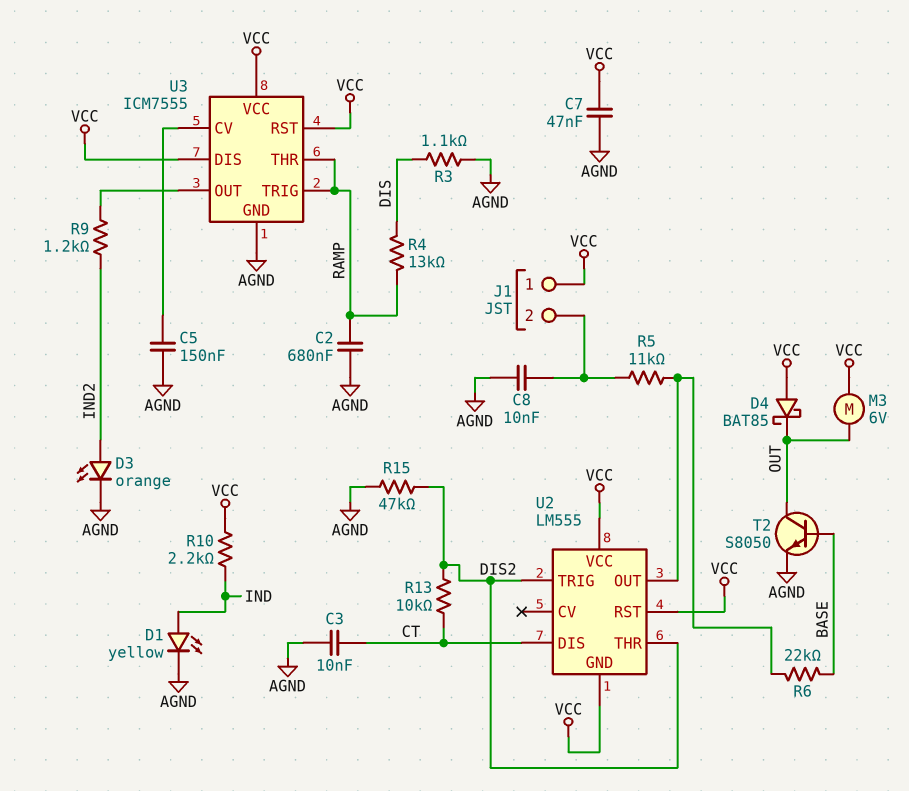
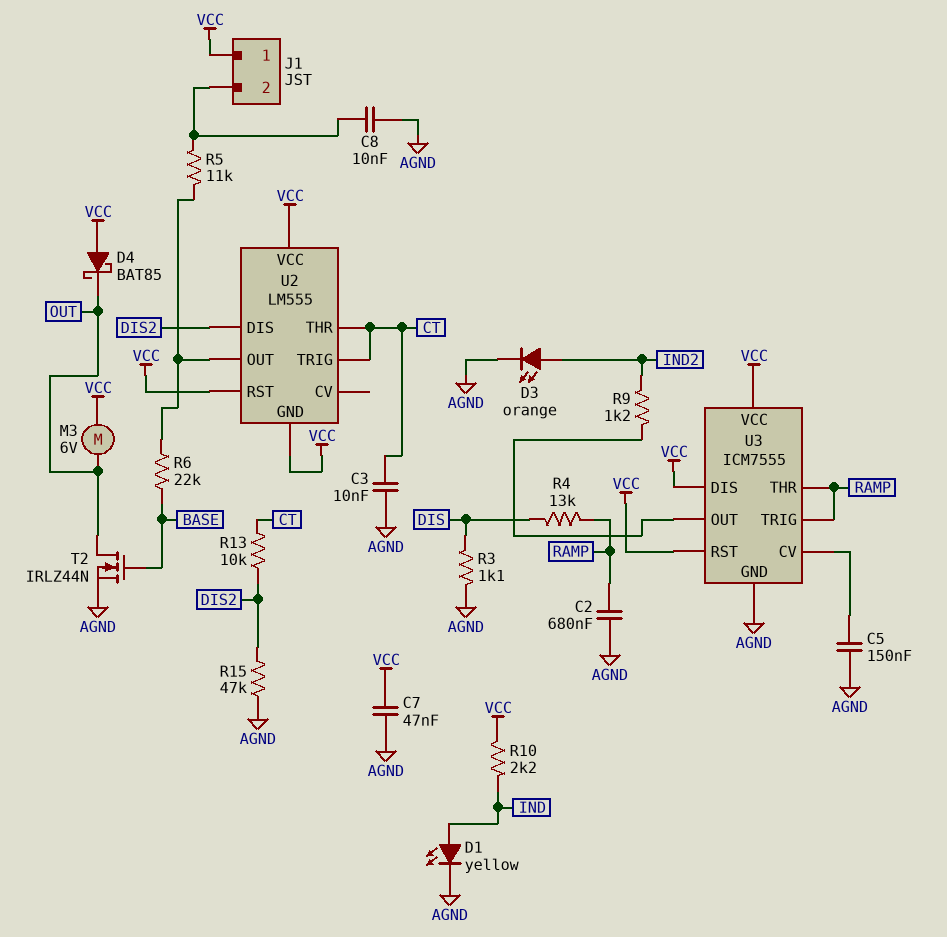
T2: NPN S8050 (B BASE, C OUT, E AGND) -> NMOS IRLZ44N (G BASE, D OUT, S AGND)
U2 pin DIS: CT -> DIS2
U2 pin THR: DIS2 -> CT
U2 pin TRIG: DIS2 -> CT

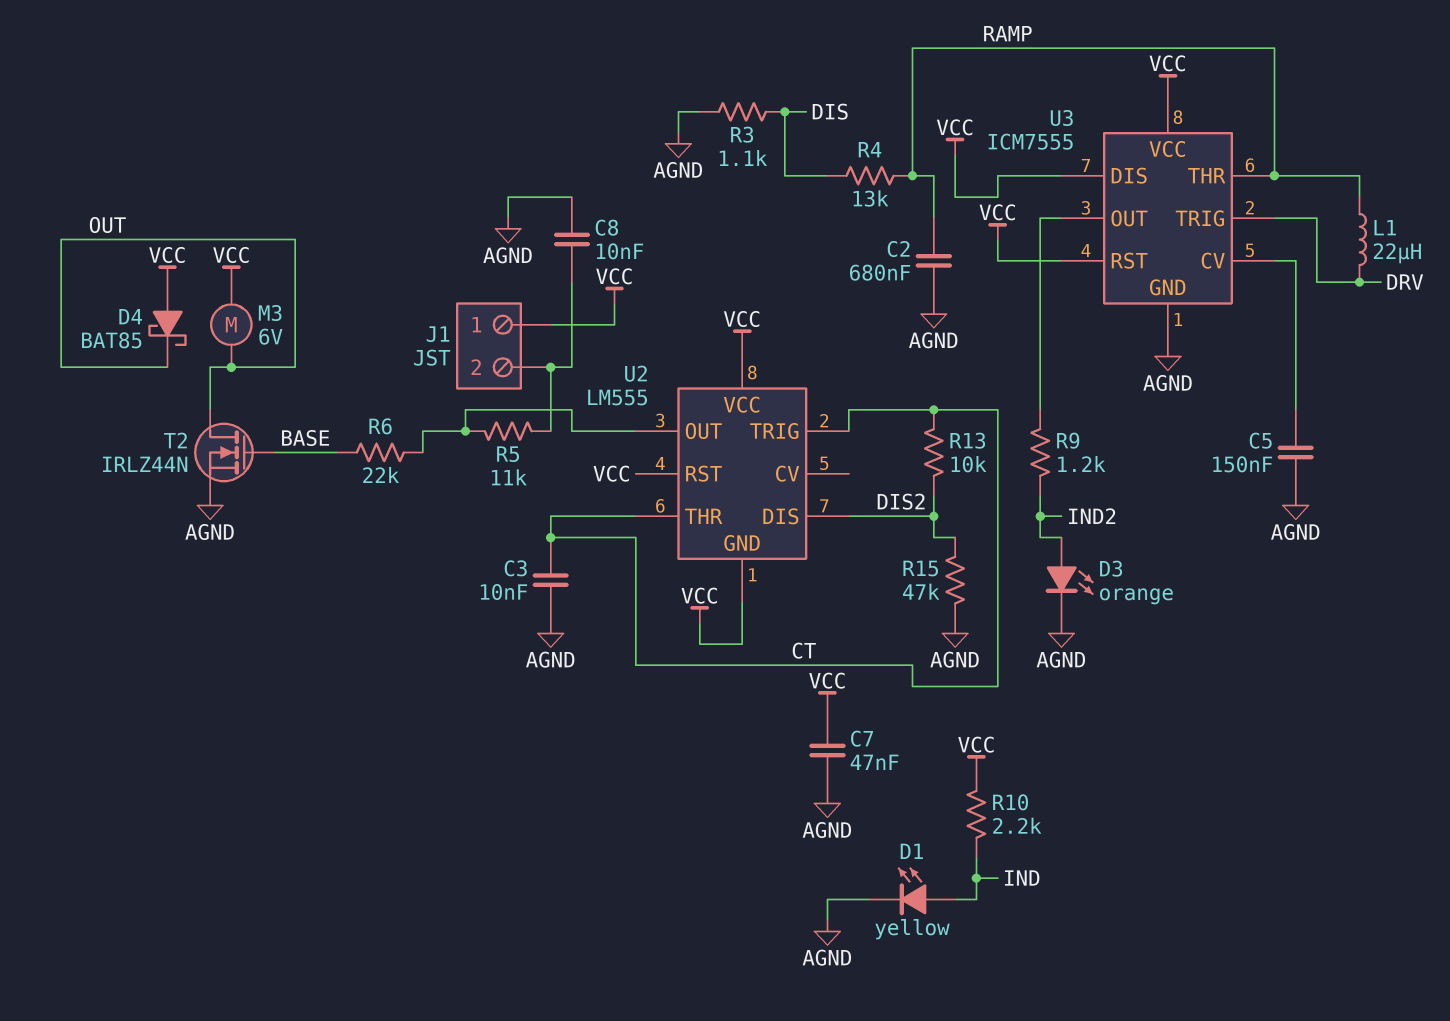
L1: none -> 22uH (DRV, RAMP)
U3 pin TRIG: RAMP -> DRV

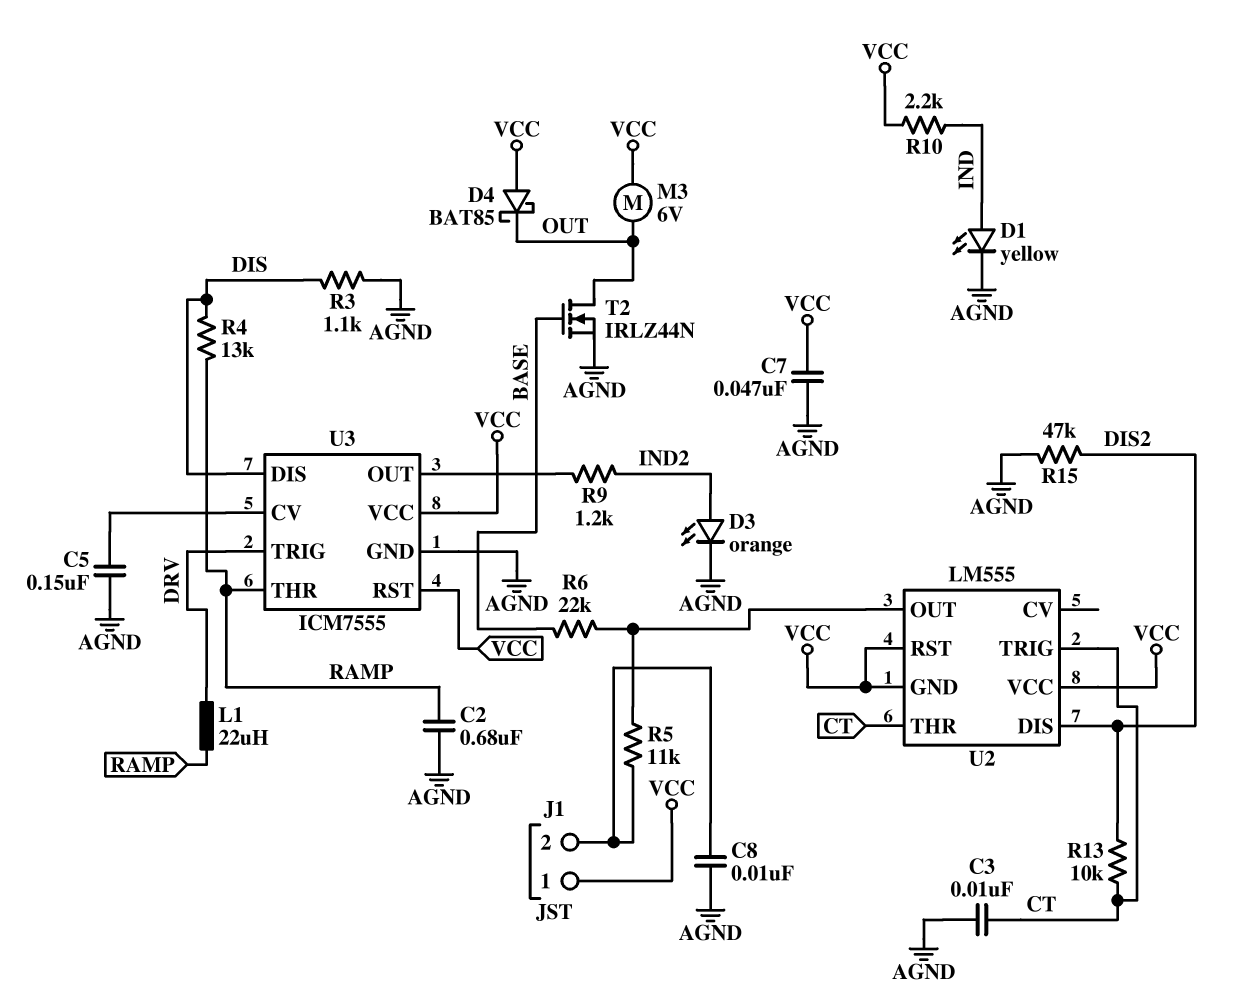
U3 pin DIS: VCC -> DIS

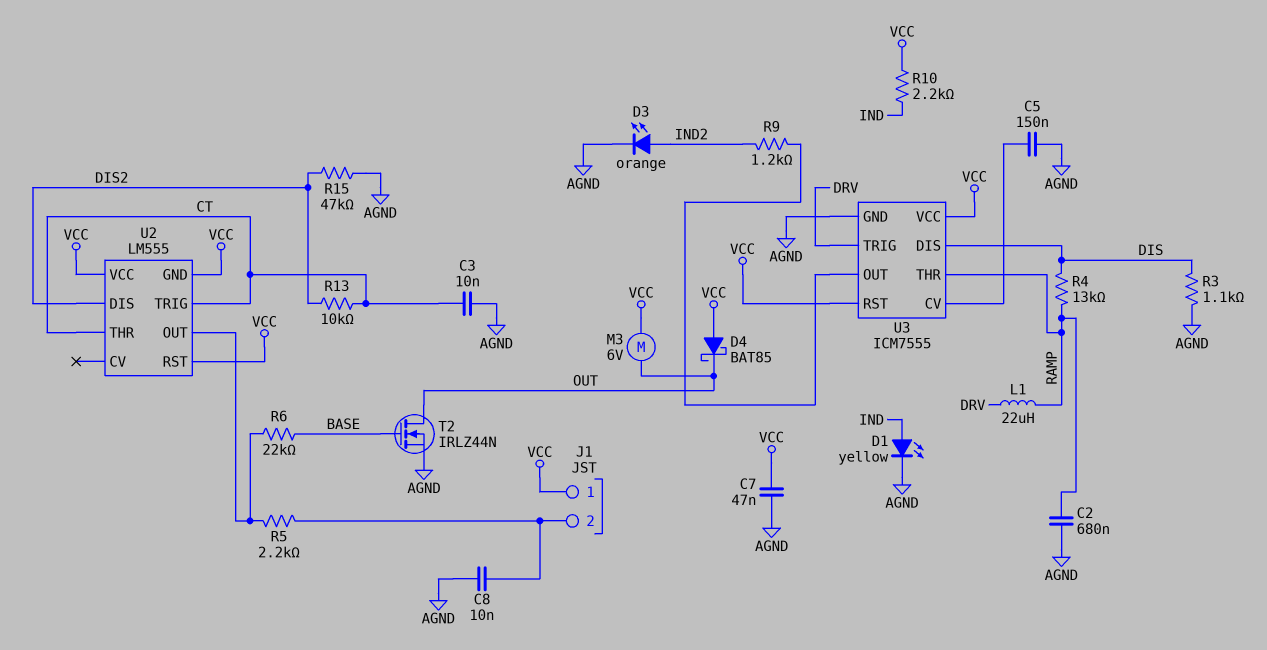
R5: 11k (J1/2, U2/OUT) -> 2.2k (J1/2, U2/OUT)

